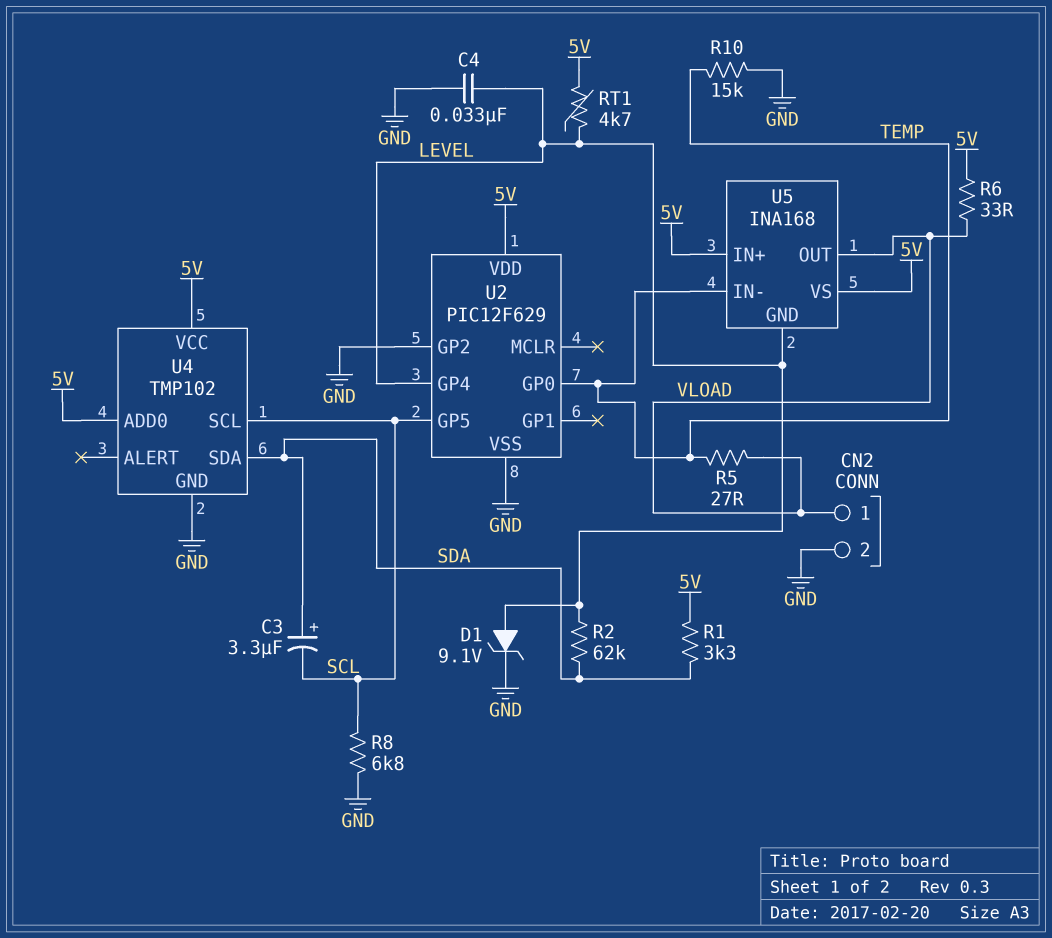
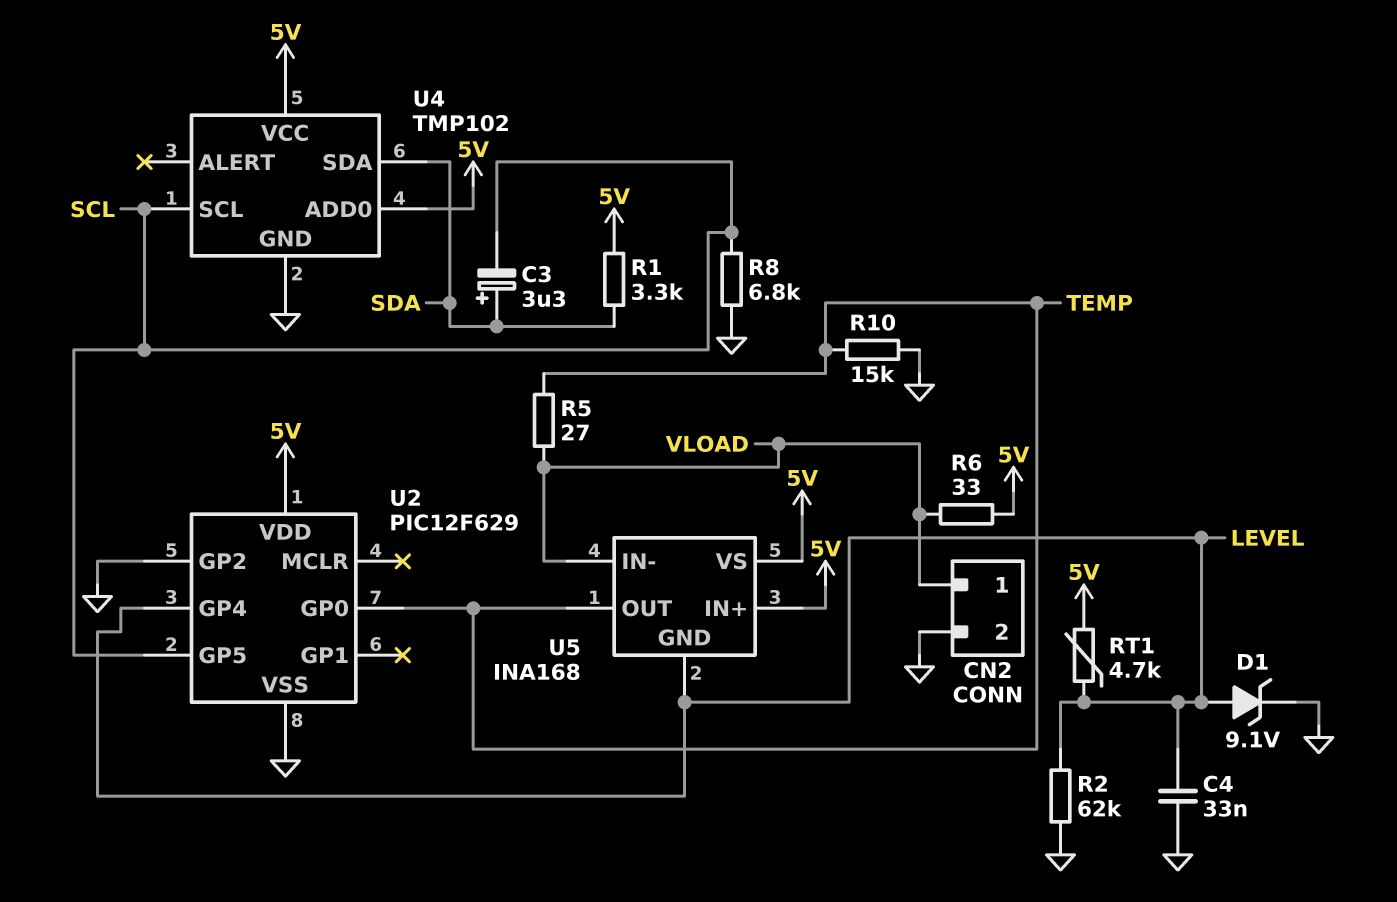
R2: 62k (LEVEL, SDA) -> 62k (GND, LEVEL)
U5 pin IN-: TEMP -> VLOAD
U5 pin OUT: VLOAD -> TEMP

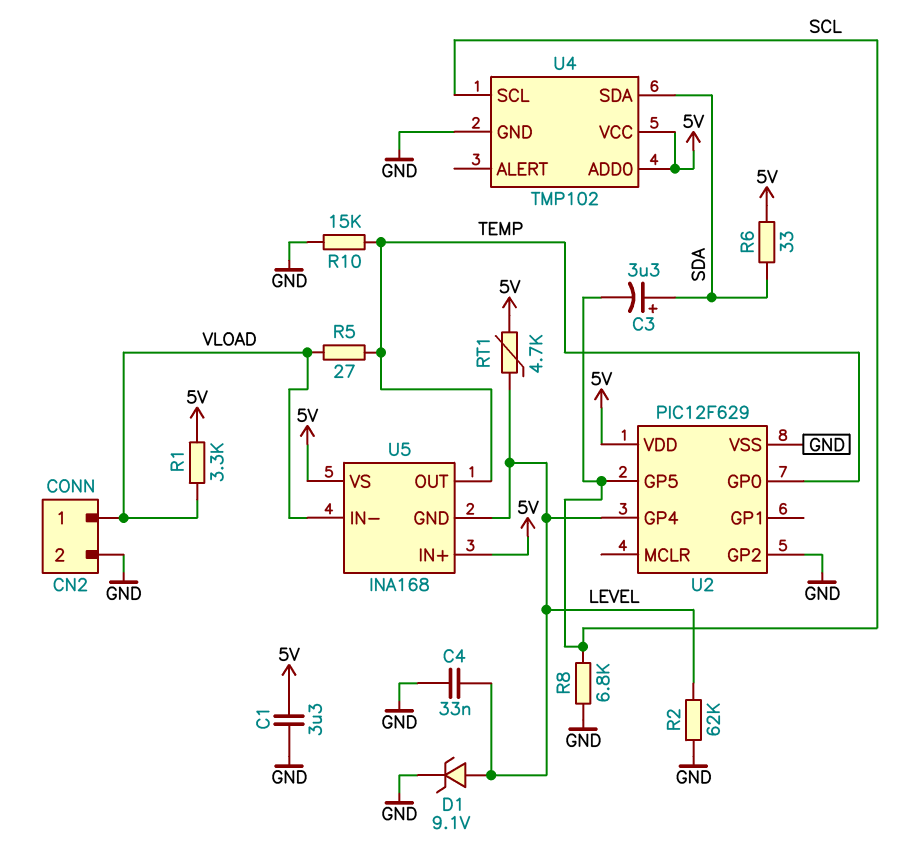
C1: none -> 3.3uF (5V, GND)
R1: 3.3k (5V, SDA) -> 3.3k (5V, VLOAD)
R6: 33 (5V, VLOAD) -> 33 (5V, SDA)

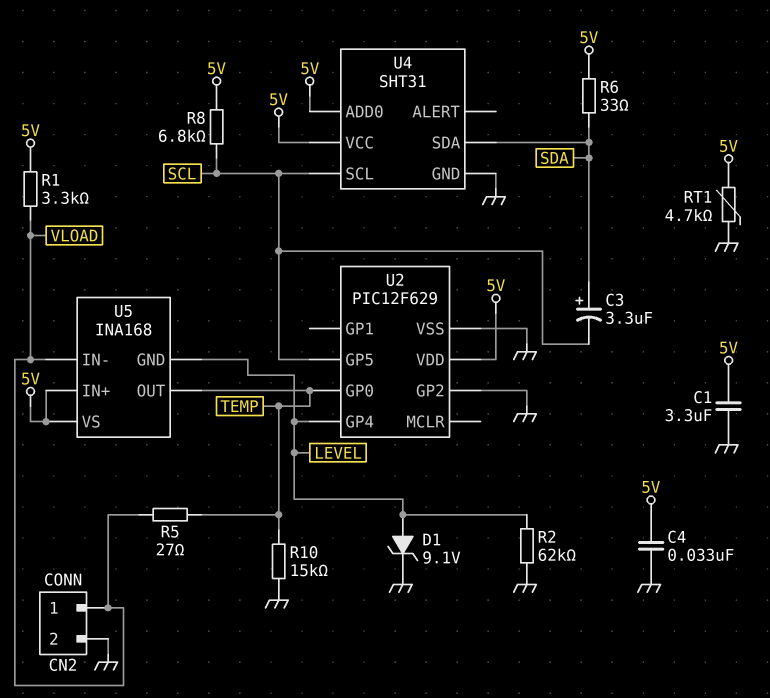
C4: 33nF (GND, LEVEL) -> 33nF (5V, GND)
R8: 6.8k (GND, SCL) -> 6.8k (5V, SCL)
RT1: 4.7k (5V, LEVEL) -> 4.7k (5V, GND)
U4: TMP102 -> SHT31

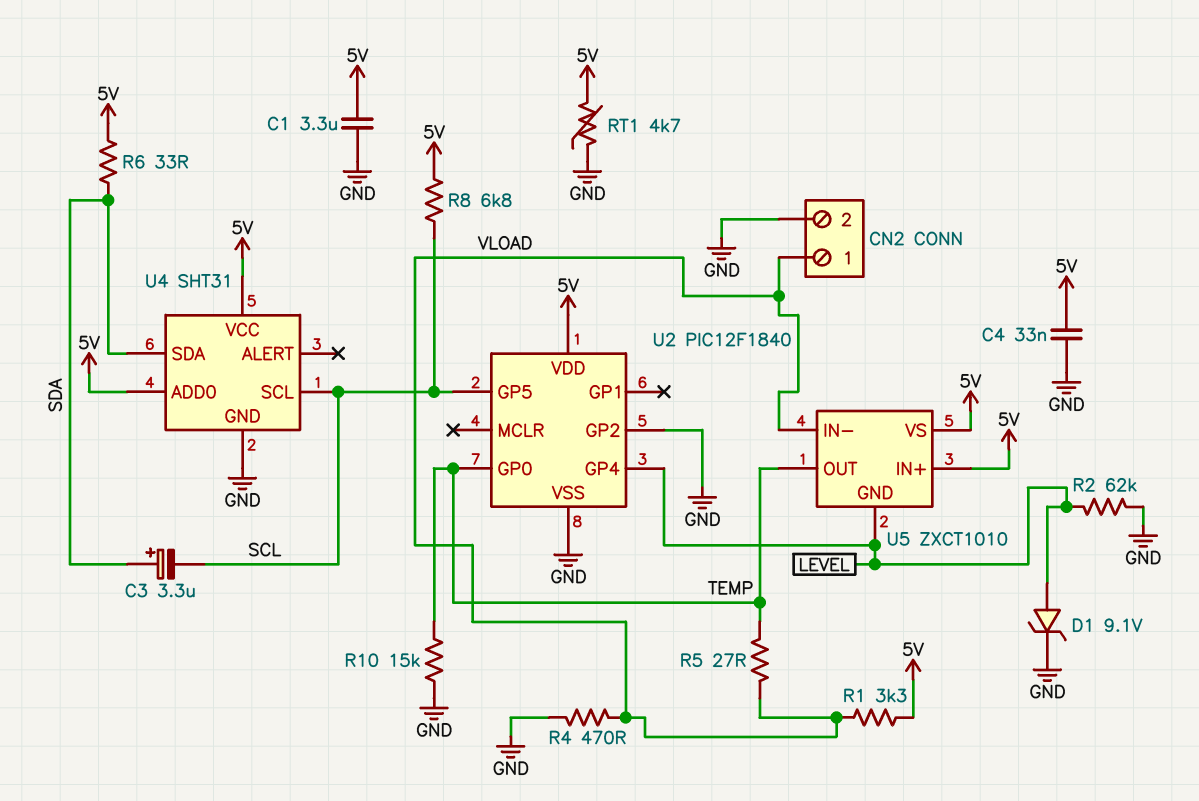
R4: none -> 470 (GND, VLOAD)
U2: PIC12F629 -> PIC12F1840
U5: INA168 -> ZXCT1010

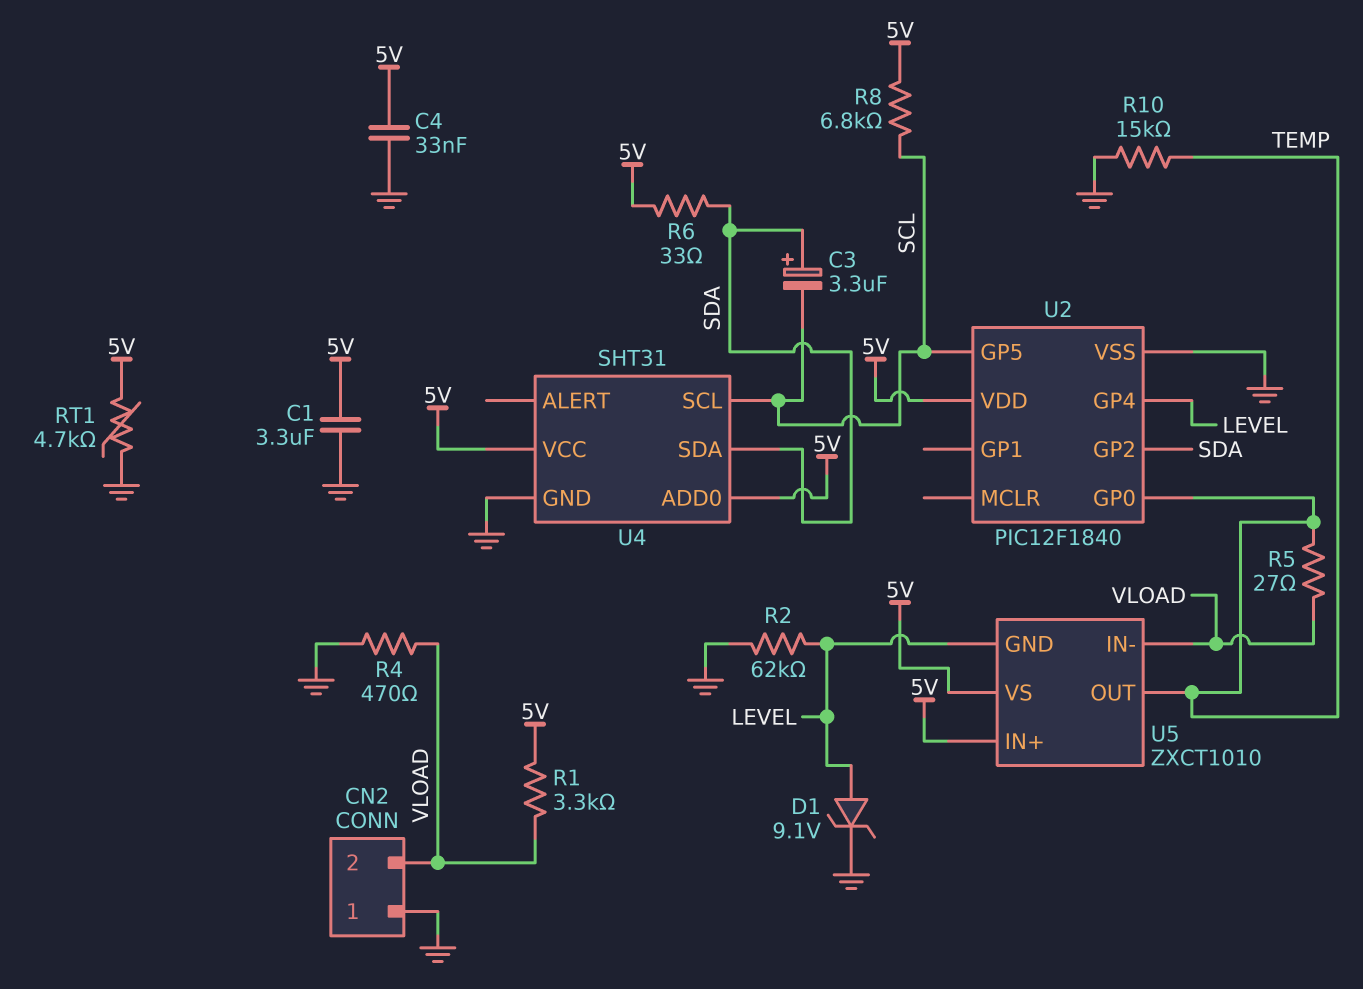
CN2 pin 1: VLOAD -> GND
CN2 pin 2: GND -> VLOAD
U2 pin GP2: GND -> SDA

